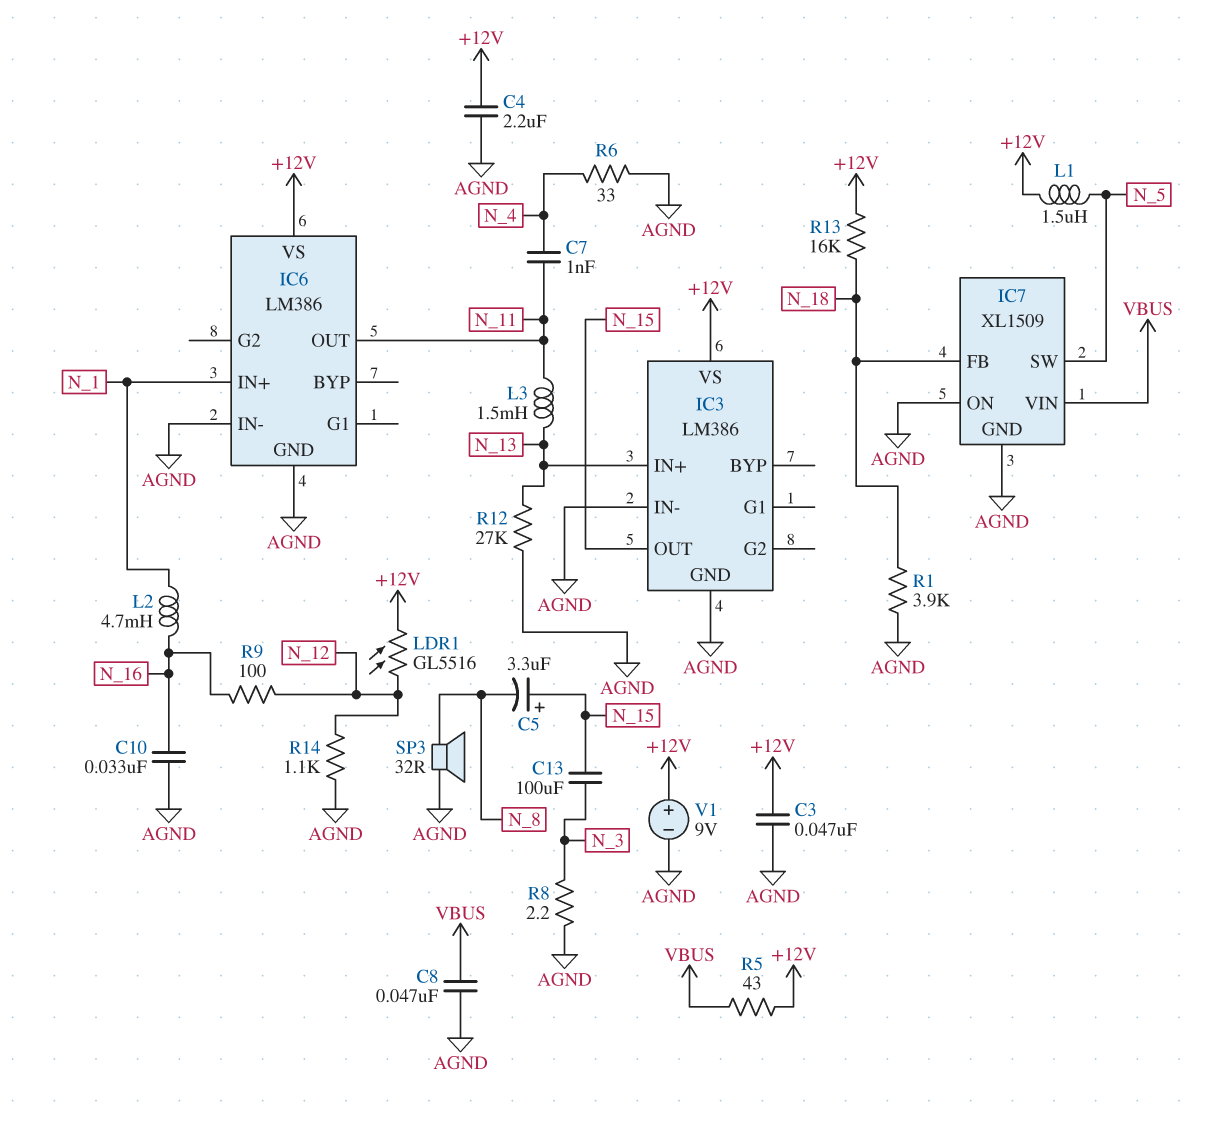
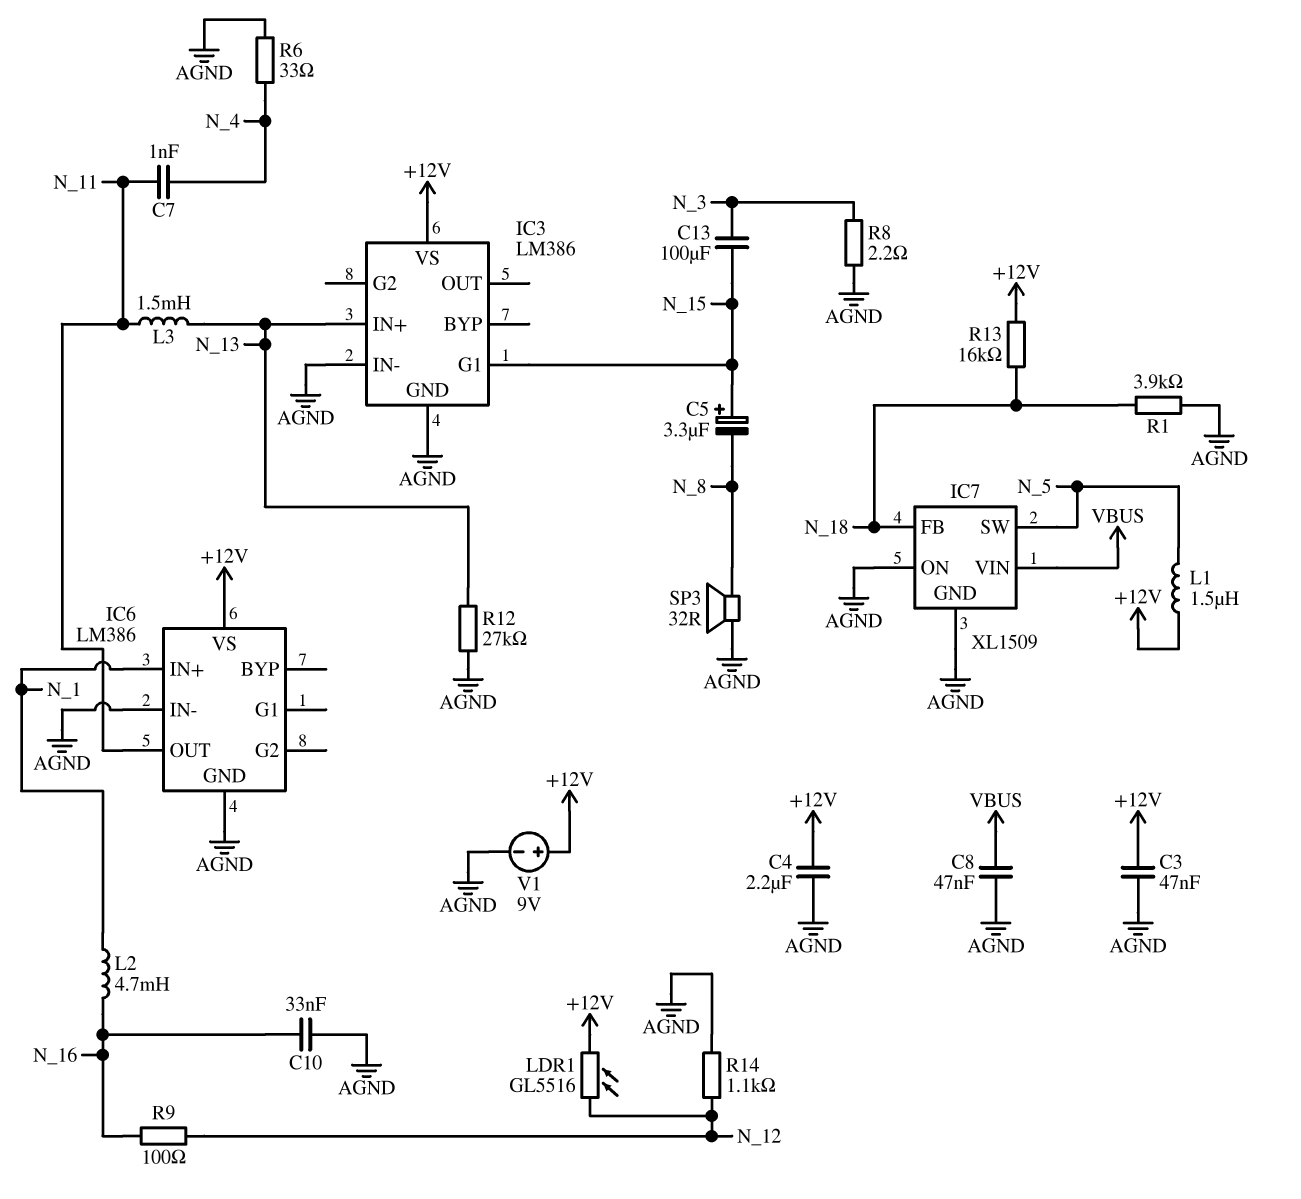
IC3 pin G1: none -> N_15
IC3 pin OUT: N_15 -> none
R5: 43 (+12V, VBUS) -> none

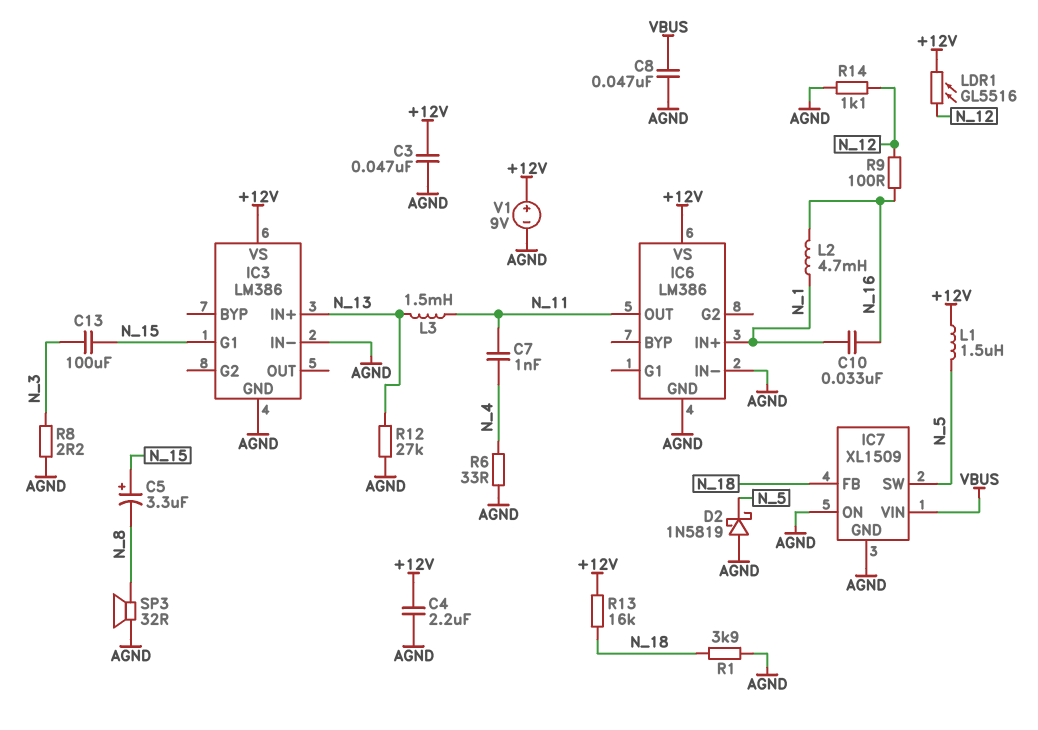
C10: 33nF (AGND, N_16) -> 33nF (N_1, N_16)
D2: none -> schottky 1N5819 (A AGND, K N_5)

